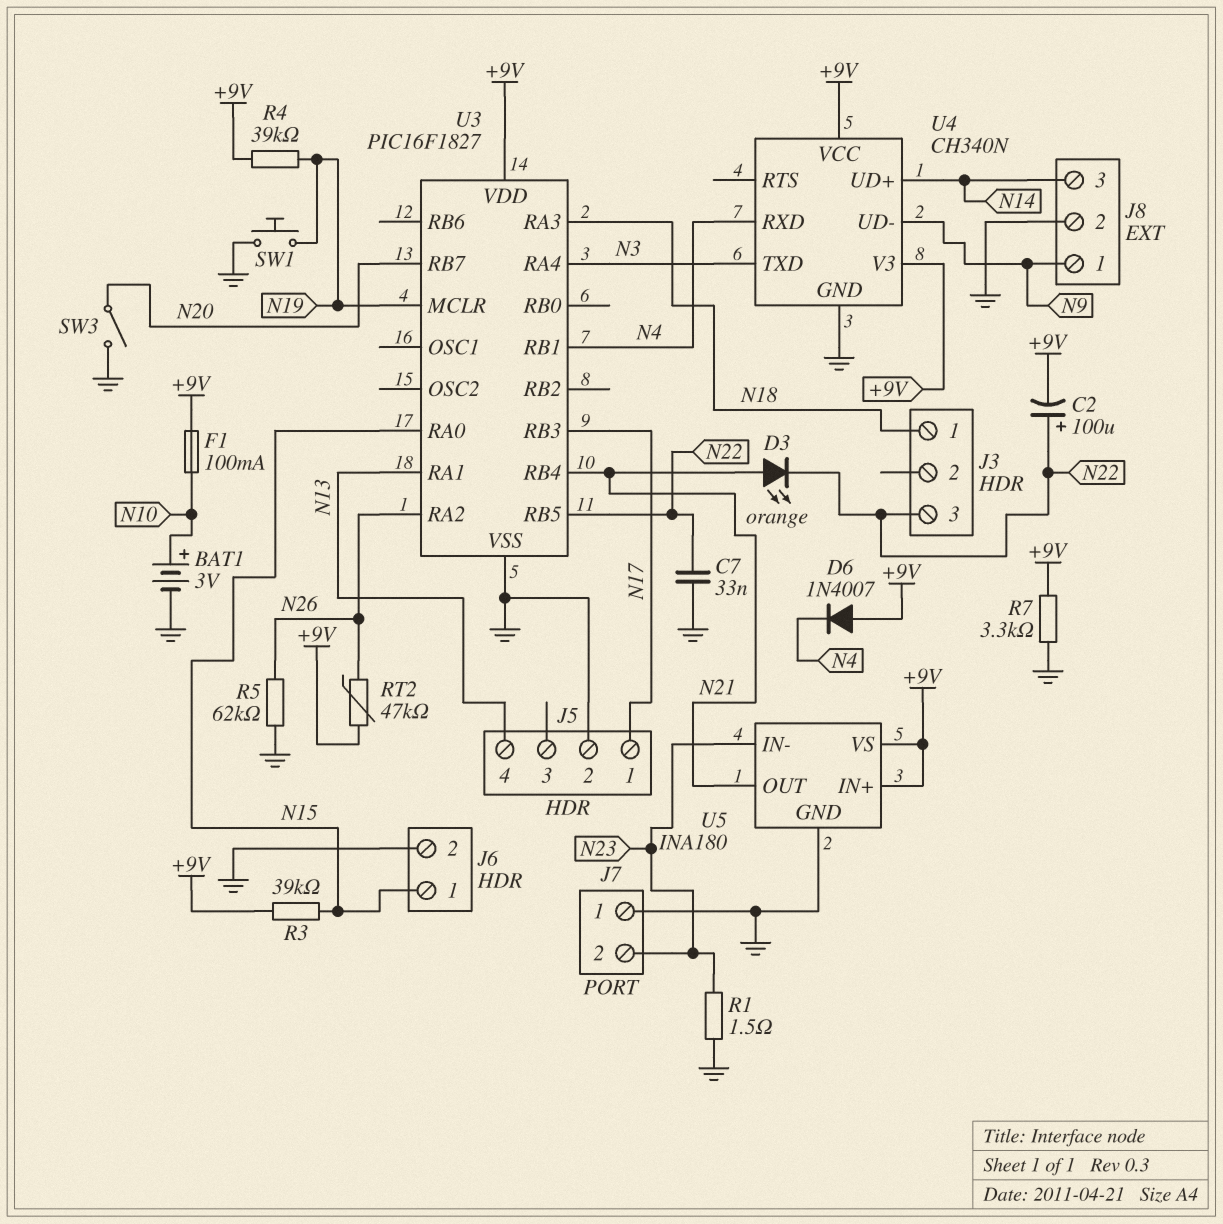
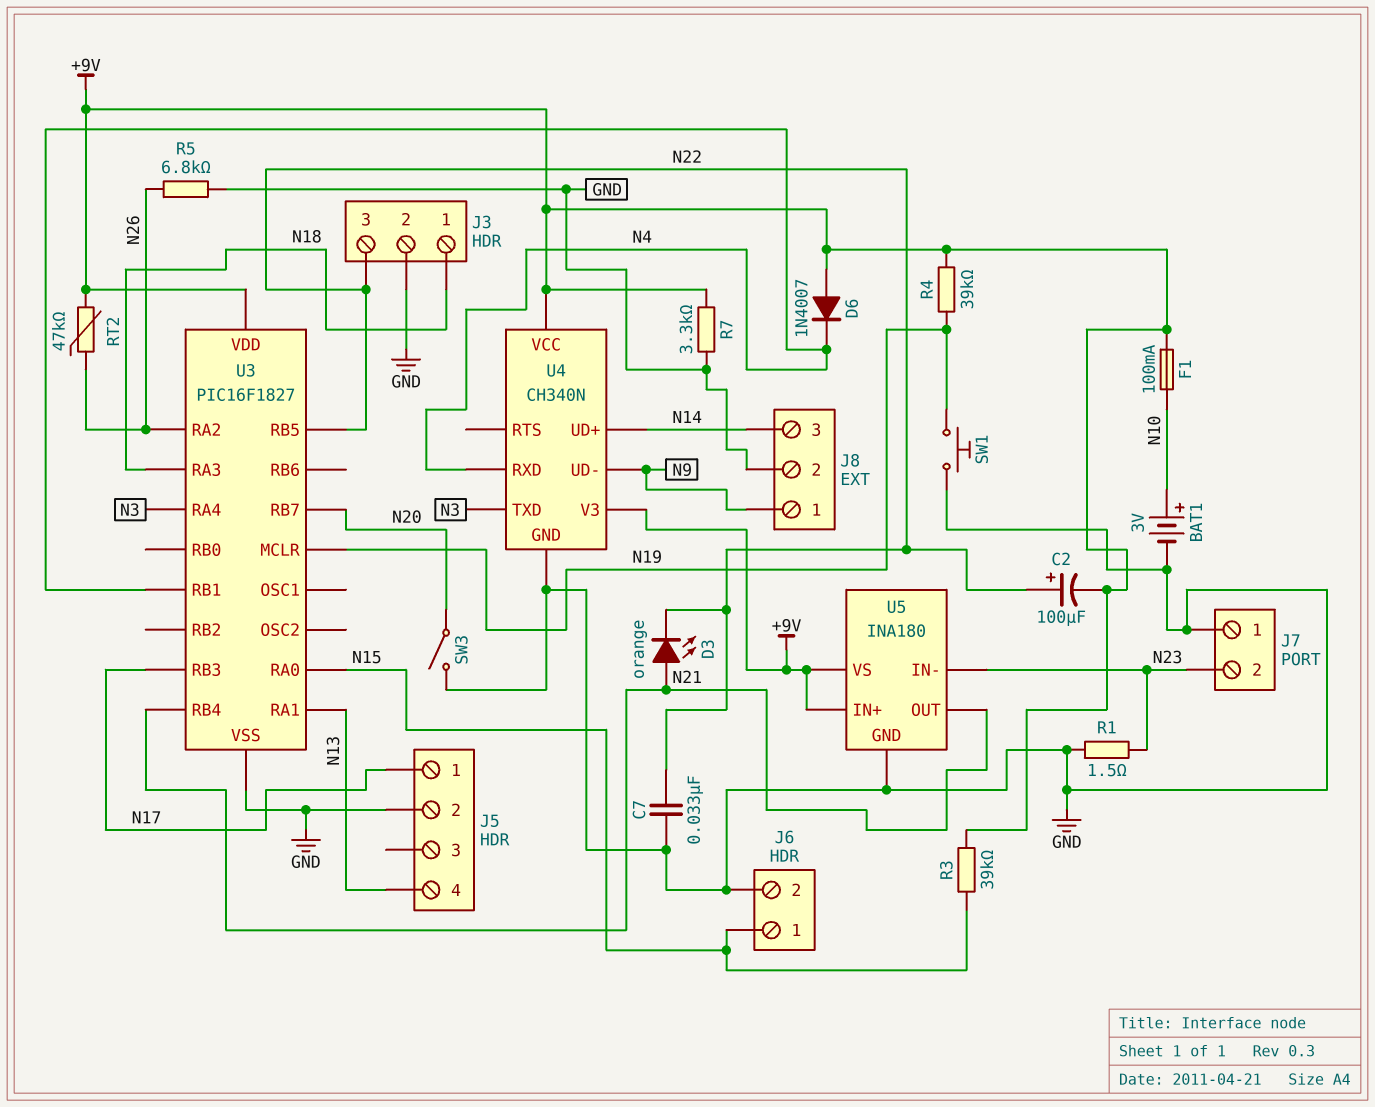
J3 pin 2: none -> GND
R5: 62k (GND, N26) -> 6.8k (GND, N26)

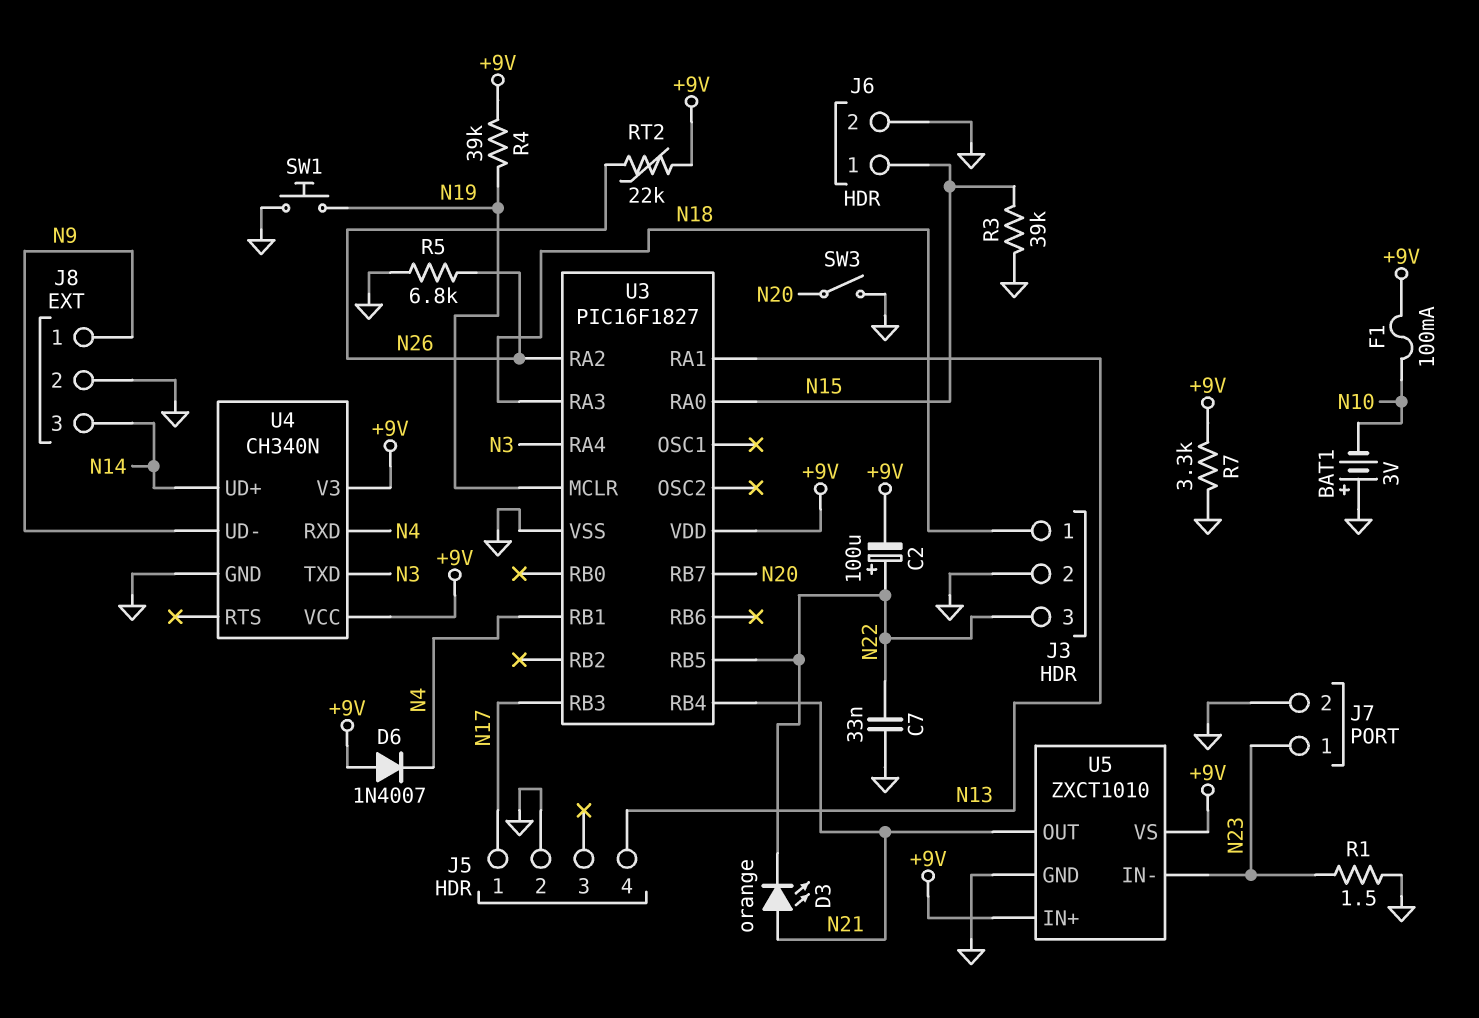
BAT1: 3V (plus N10, minus GND) -> 3V (plus GND, minus N10)
J7 pin 1: GND -> N23
J7 pin 2: N23 -> GND
R3: 39k (+9V, N15) -> 39k (GND, N15)
RT2: 47k (+9V, N26) -> 22k (+9V, N26)
U5: INA180 -> ZXCT1010

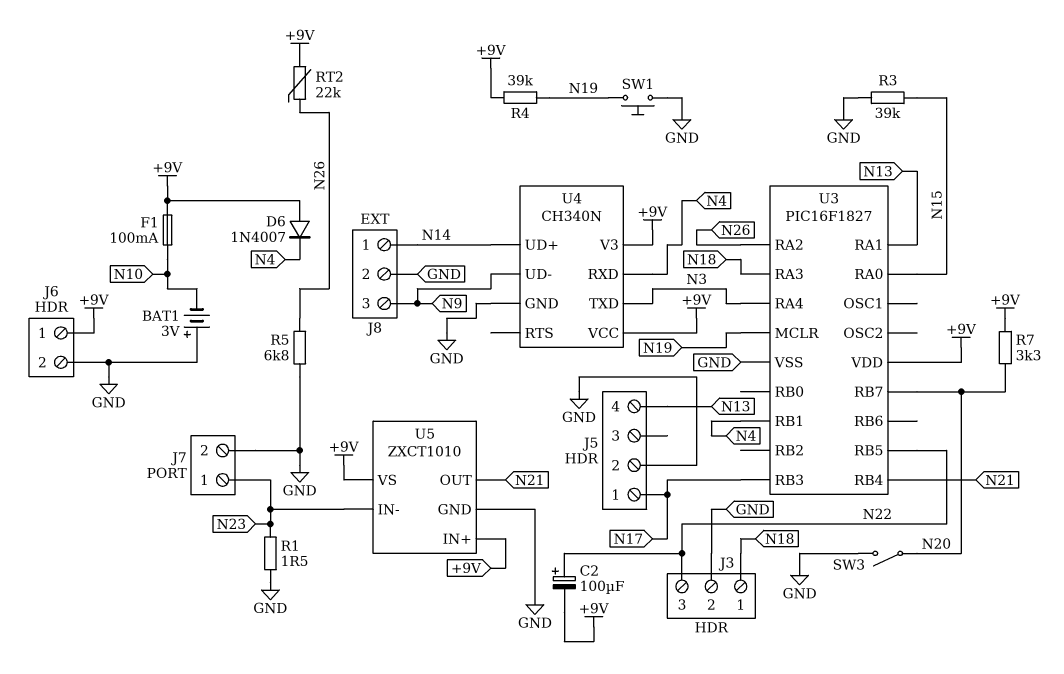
C7: 33nF (GND, N22) -> none
D3: LED orange (A N21, K N22) -> none
J6 pin 1: N15 -> +9V
J8 pin 1: N9 -> N14
J8 pin 3: N14 -> N9
R7: 3.3k (+9V, GND) -> 3.3k (+9V, N20)

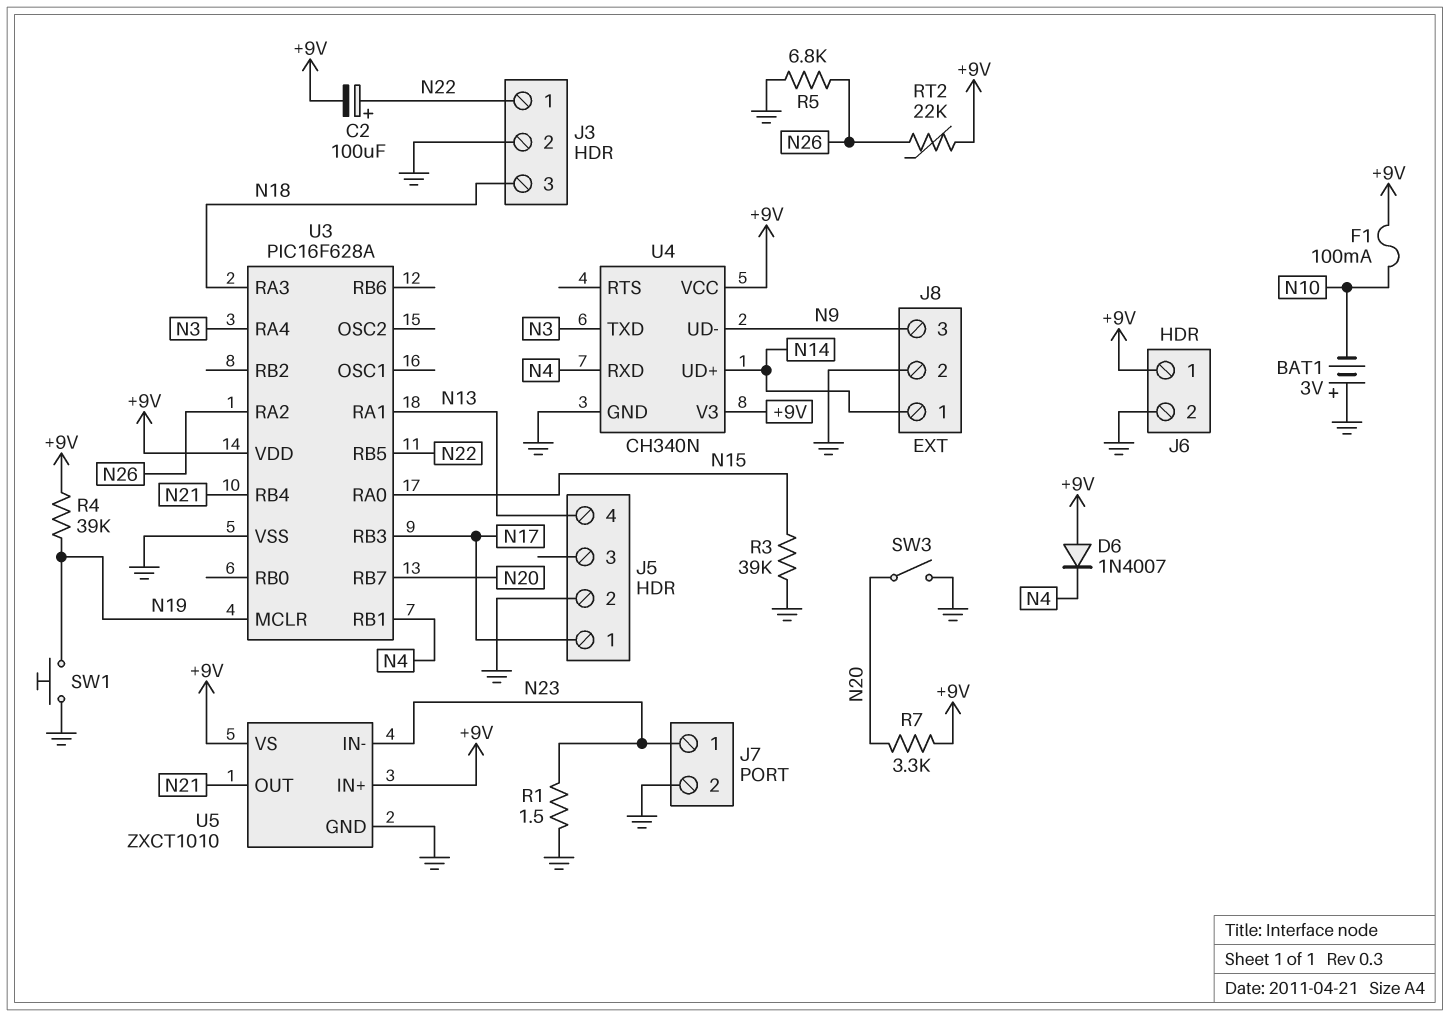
J3 pin 1: N18 -> N22
J3 pin 3: N22 -> N18
U3: PIC16F1827 -> PIC16F628A

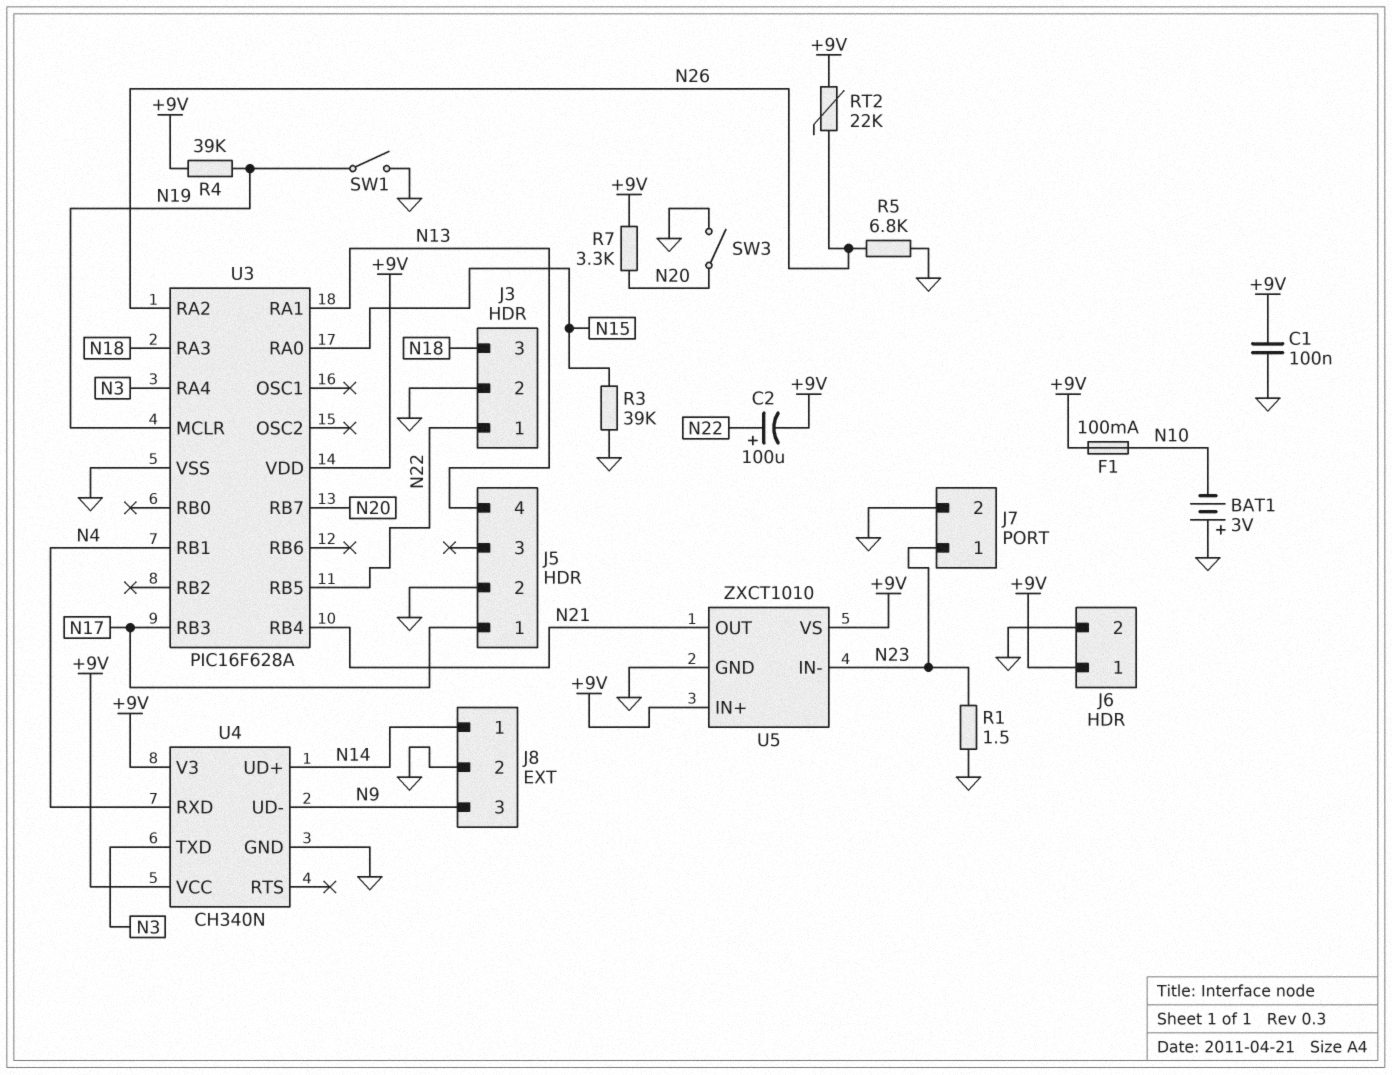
C1: none -> 100nF (+9V, GND)
D6: diode 1N4007 (A +9V, K N4) -> none
SW1: button (GND, N19) -> switch (GND, N19)

